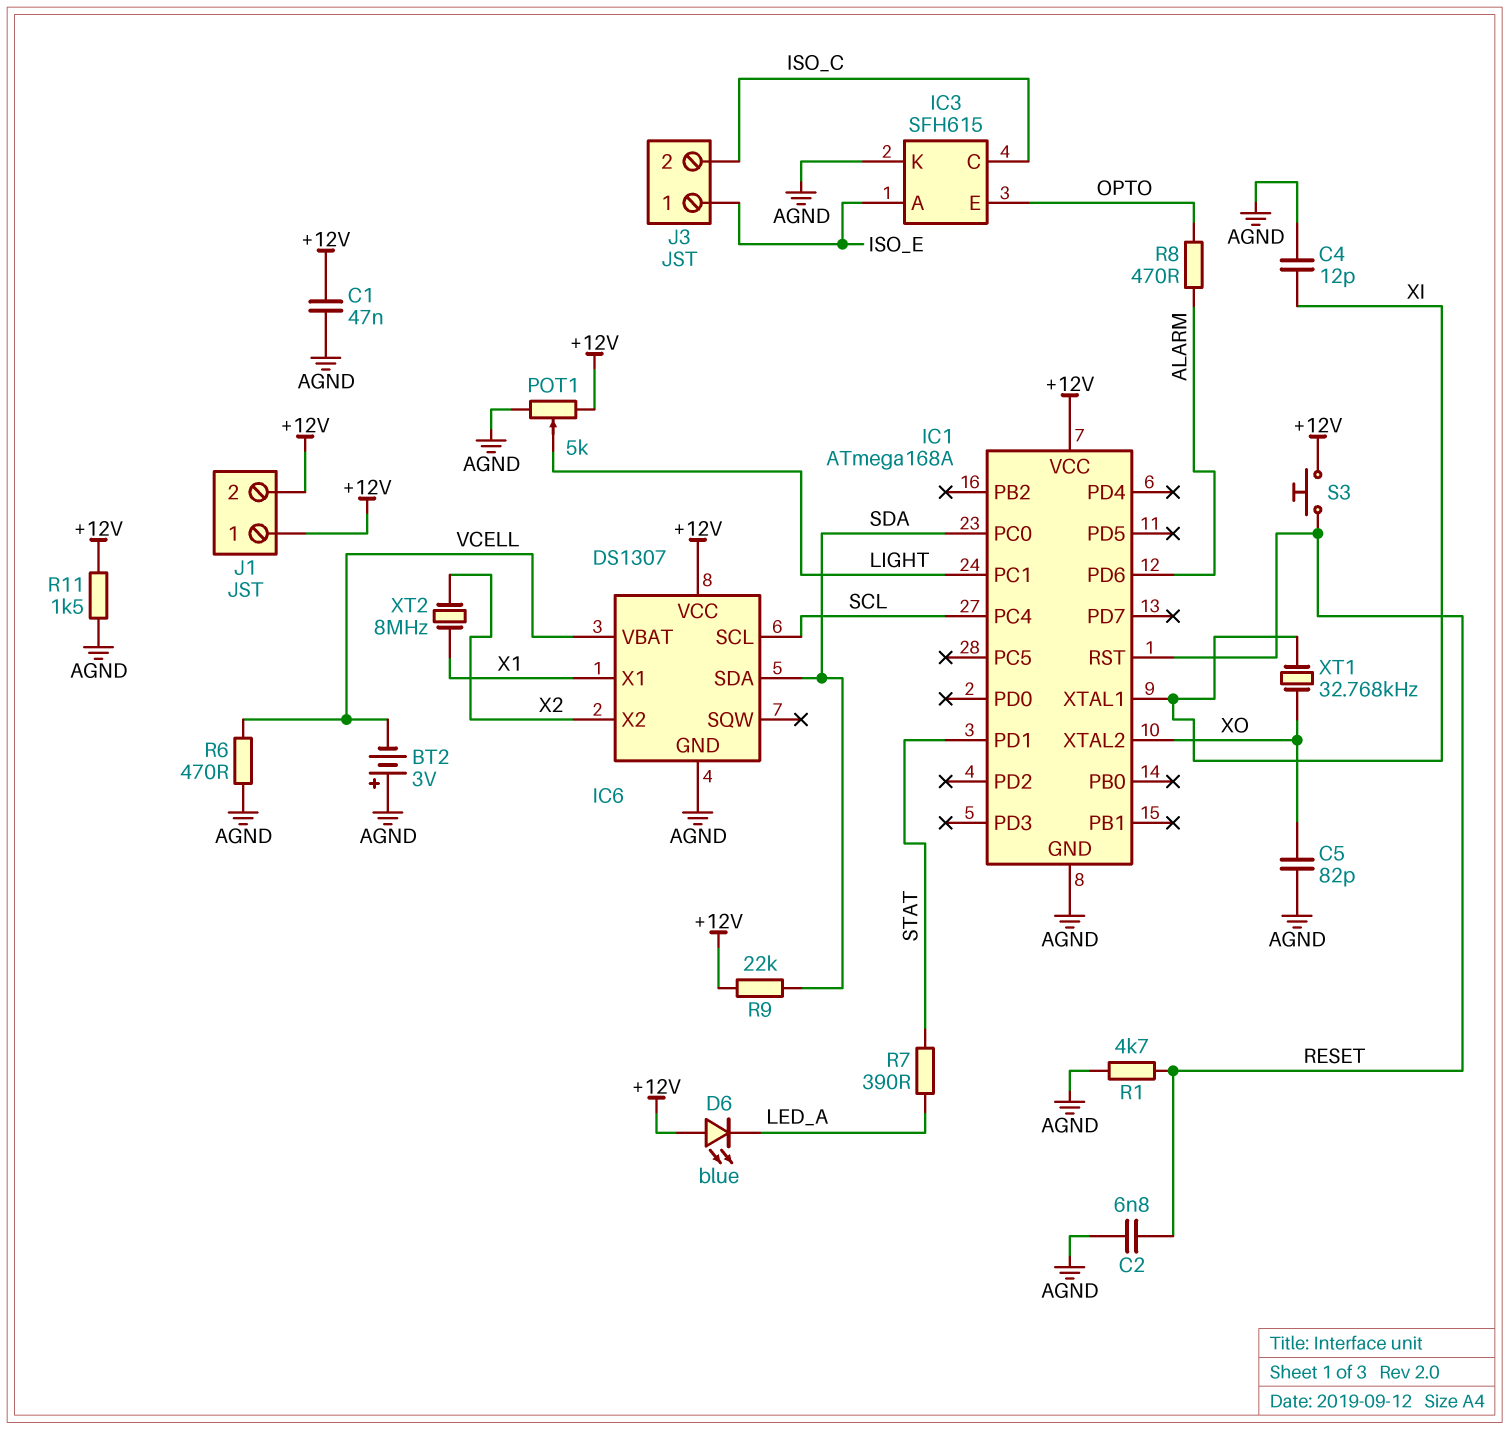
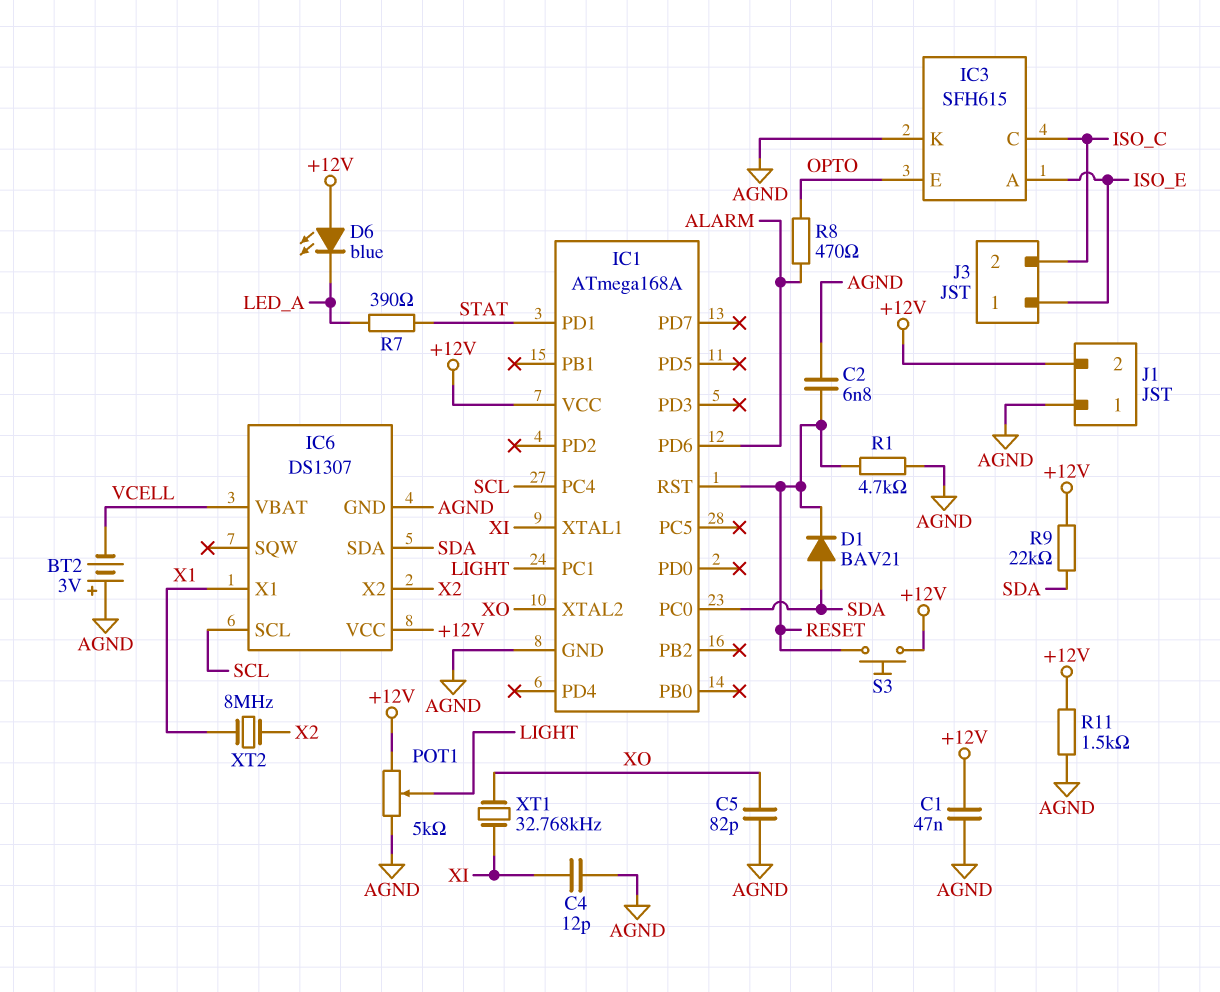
D1: none -> diode BAV21 (A SDA, K RESET)
J1 pin 1: +12V -> AGND
R6: 470 (AGND, VCELL) -> none

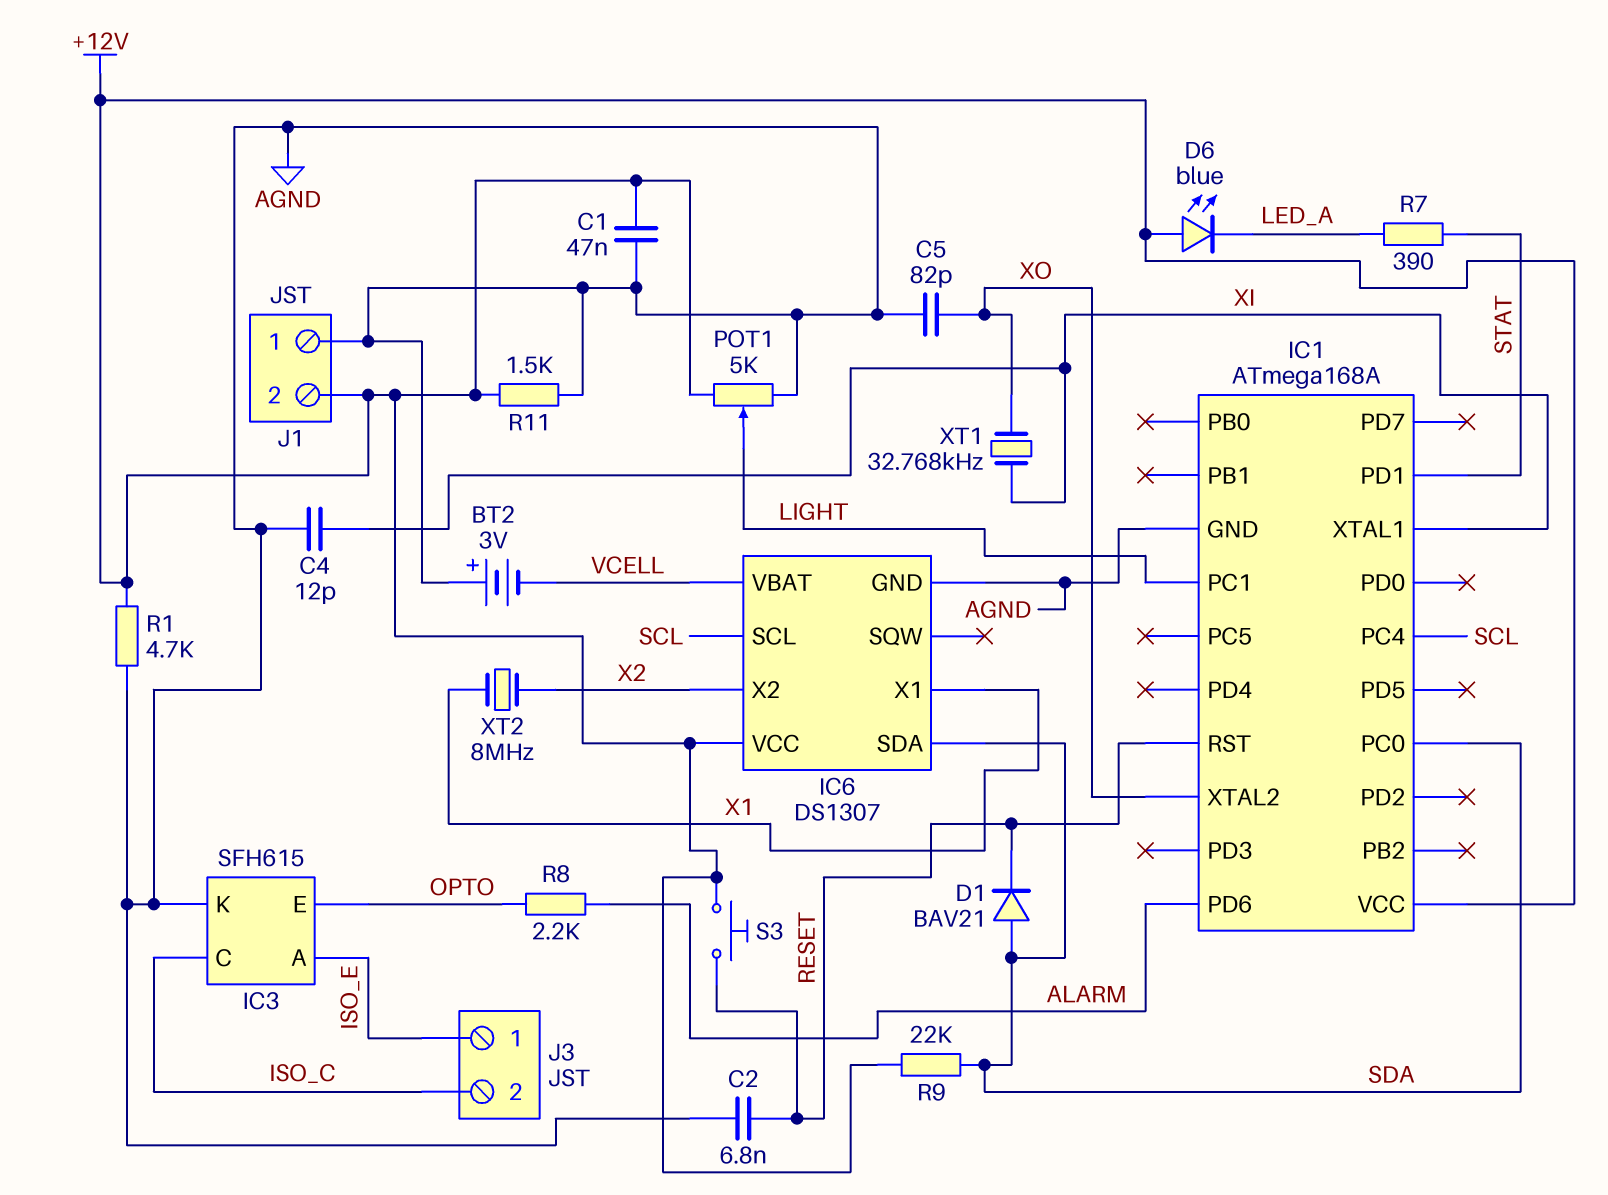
R1: 4.7k (AGND, RESET) -> 4.7k (+12V, AGND)
R8: 470 (ALARM, OPTO) -> 2.2k (ALARM, OPTO)

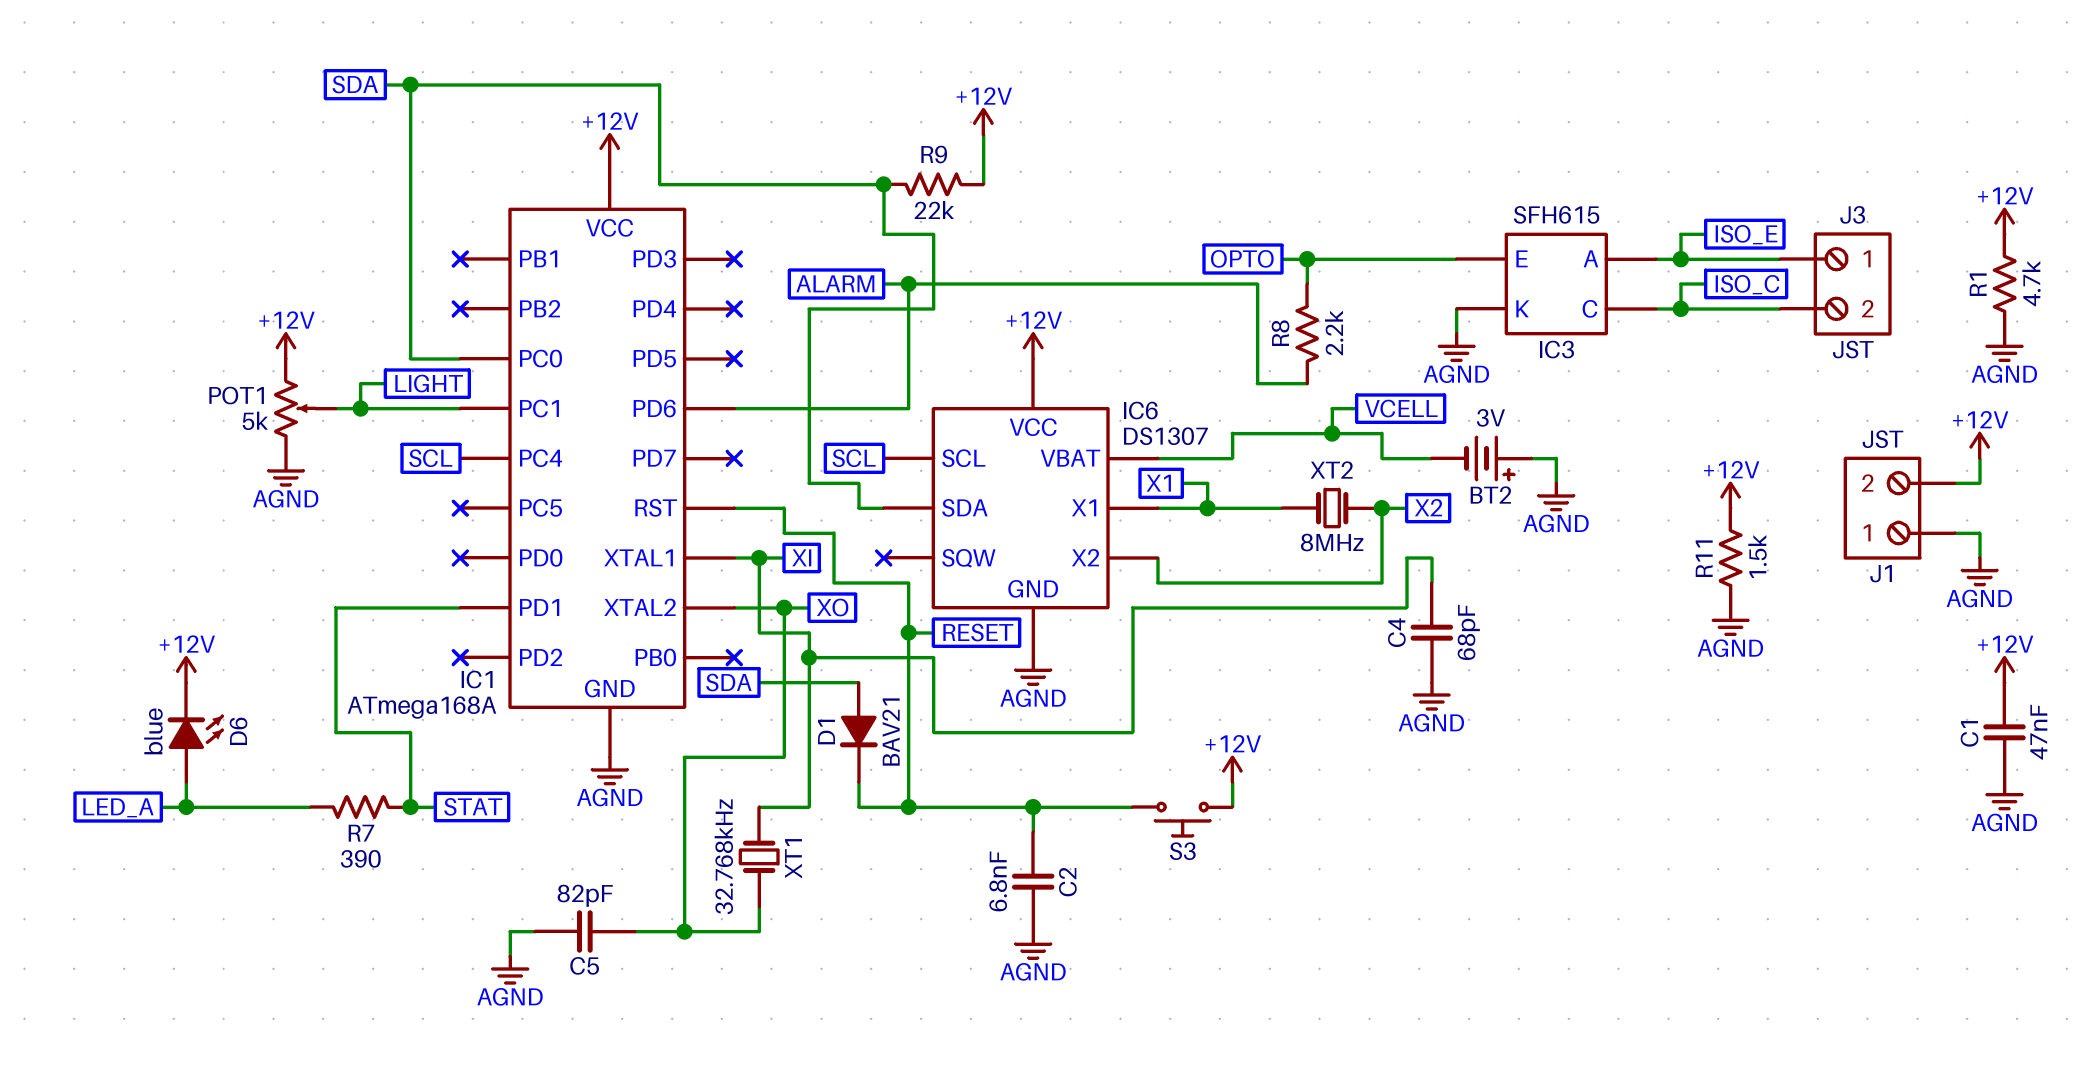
C4: 12pF (AGND, XI) -> 68pF (AGND, XI)
D6: LED blue (A +12V, K LED_A) -> LED blue (A LED_A, K +12V)

